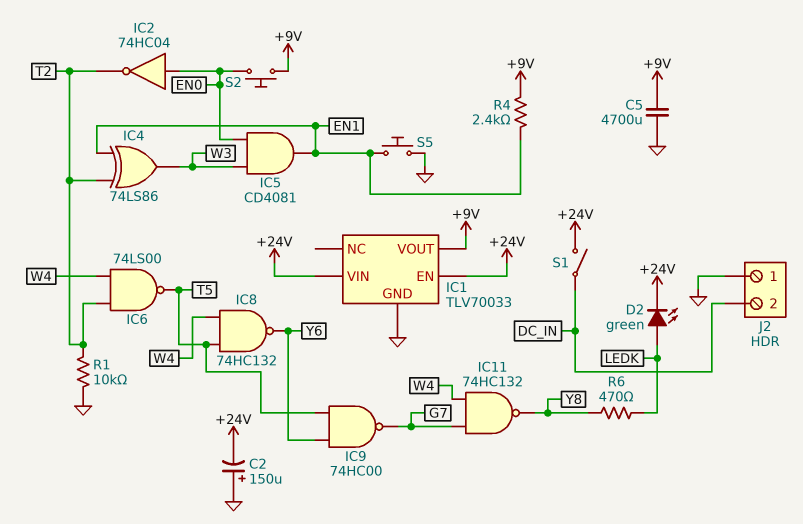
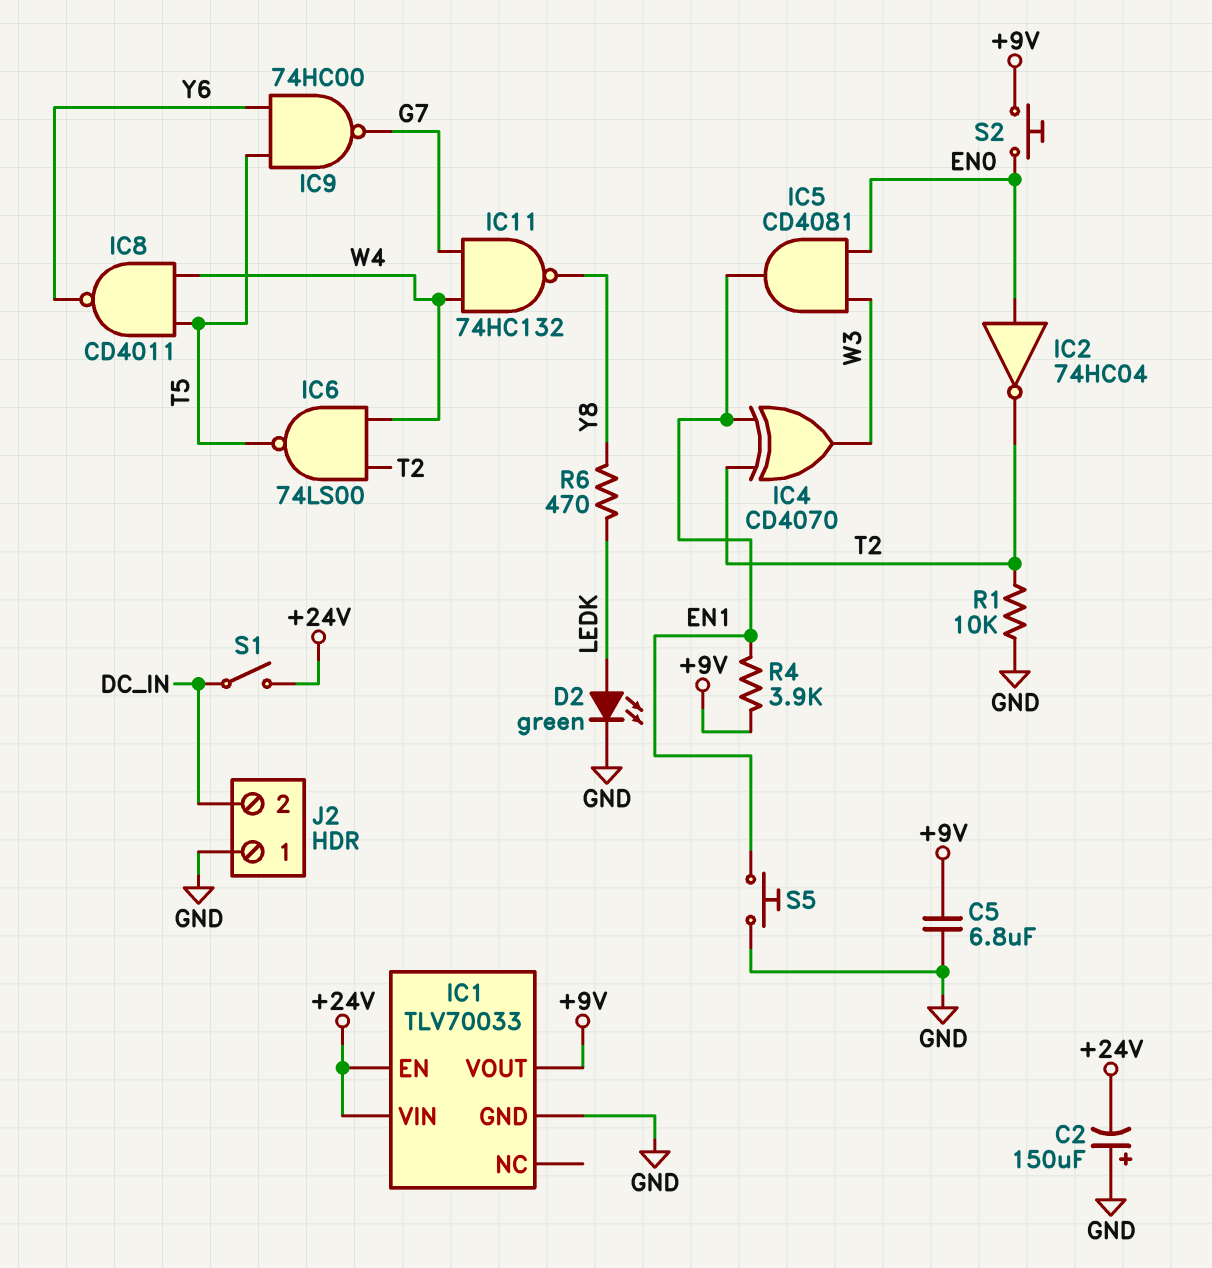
C5: 4700uF (+9V, GND) -> 6.8uF (+9V, GND)
D2: LED green (A LEDK, K +24V) -> LED green (A LEDK, K GND)
IC4: XOR 74LS86 (in EN1, in T2, out W3) -> XOR CD4070 (in EN1, in T2, out W3)
IC8: NAND 74HC132 (in T5, in W4, out Y6) -> NAND CD4011 (in T5, in W4, out Y6)
R4: 2.4k (+9V, EN1) -> 3.9k (+9V, EN1)

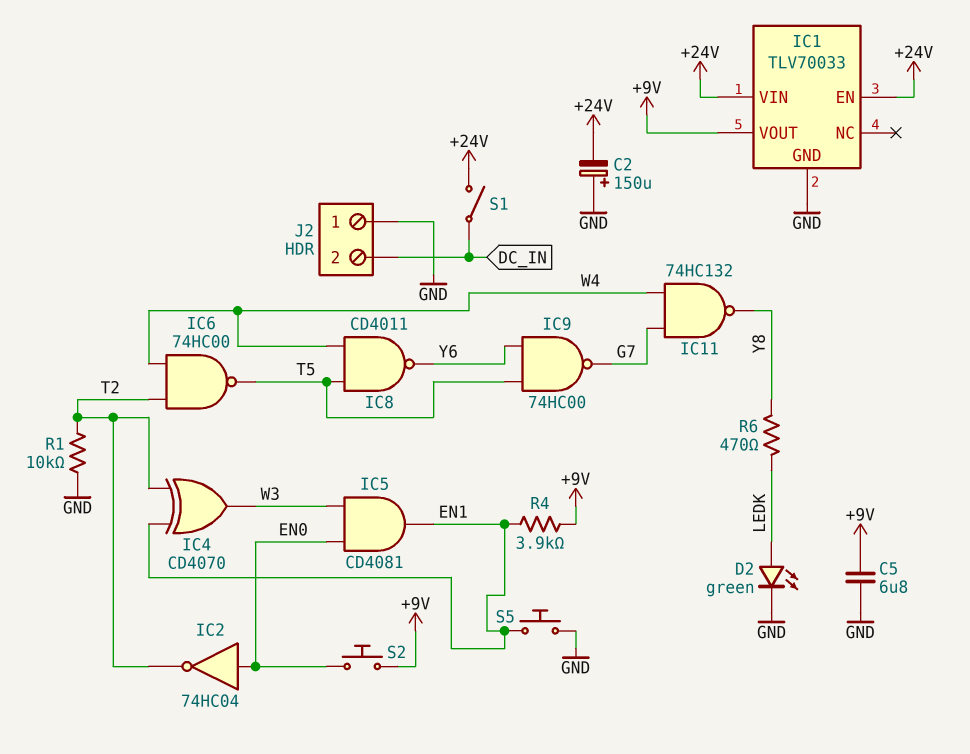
IC6: NAND 74LS00 (in T2, in W4, out T5) -> NAND 74HC00 (in T2, in W4, out T5)

